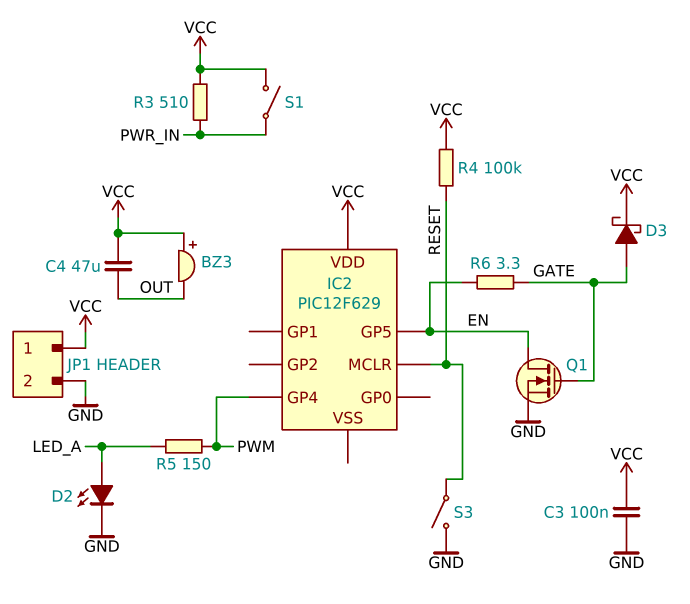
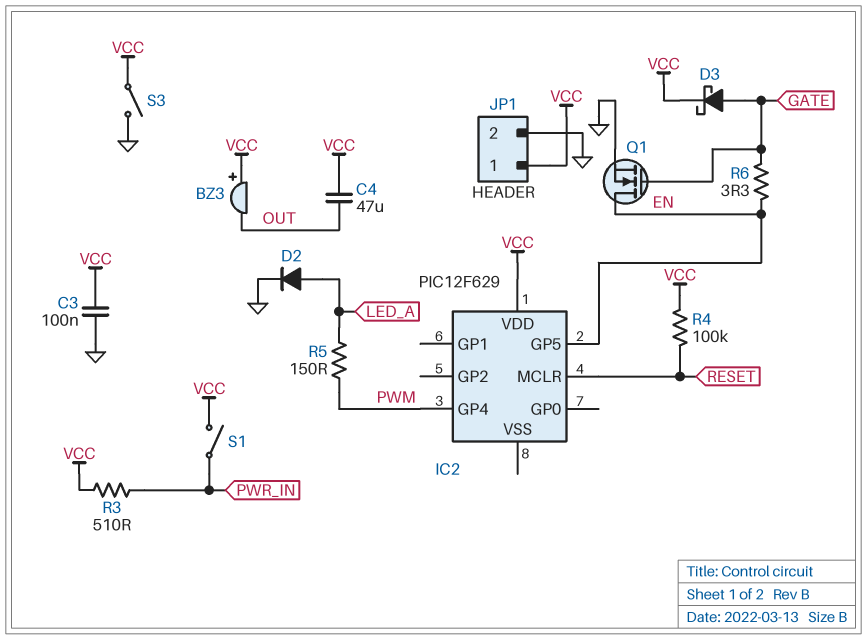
D2: LED (A LED_A, K GND) -> diode (A LED_A, K GND)
S3: switch (GND, RESET) -> switch (GND, VCC)

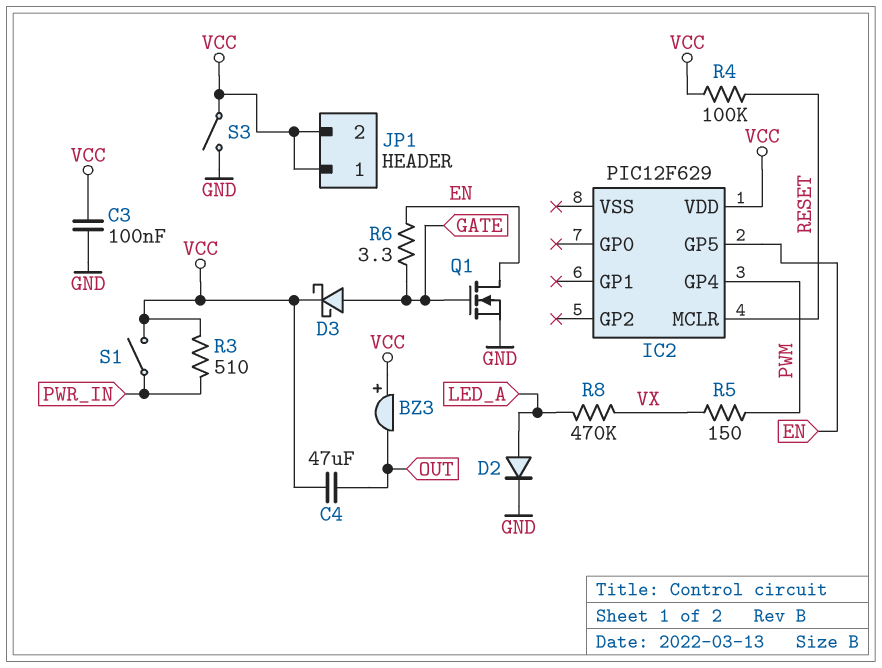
JP1 pin 2: GND -> VCC
R5: 150 (LED_A, PWM) -> 150 (PWM, VX)
R8: none -> 470k (LED_A, VX)

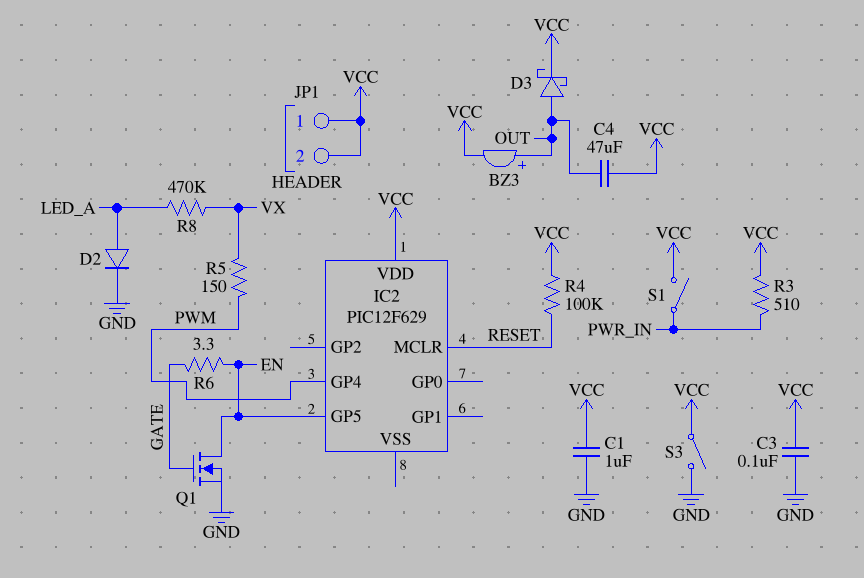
BZ3: buzzer (plus VCC, minus OUT) -> buzzer (plus OUT, minus VCC)
C1: none -> 1uF (GND, VCC)
D3: schottky (A GATE, K VCC) -> schottky (A OUT, K VCC)

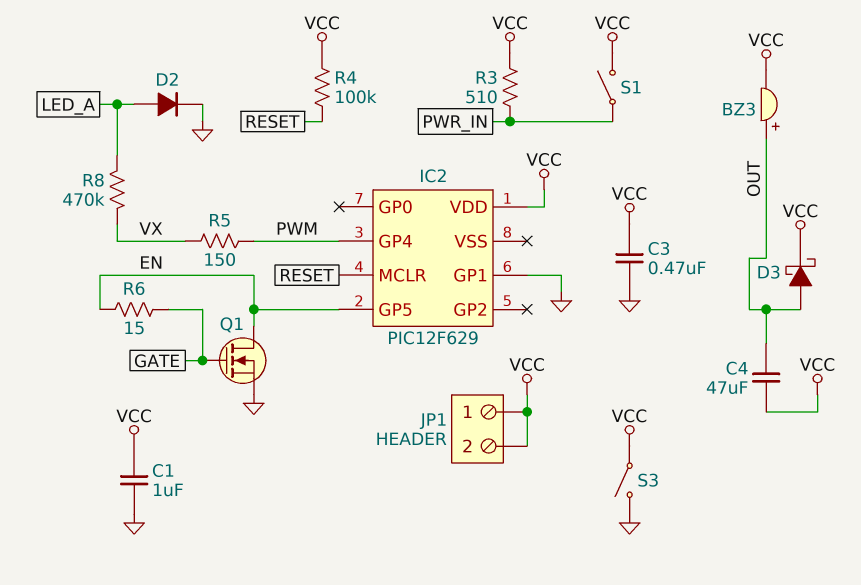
C3: 100nF (GND, VCC) -> 470nF (GND, VCC)
IC2 pin GP1: none -> GND
R6: 3.3 (EN, GATE) -> 15 (EN, GATE)

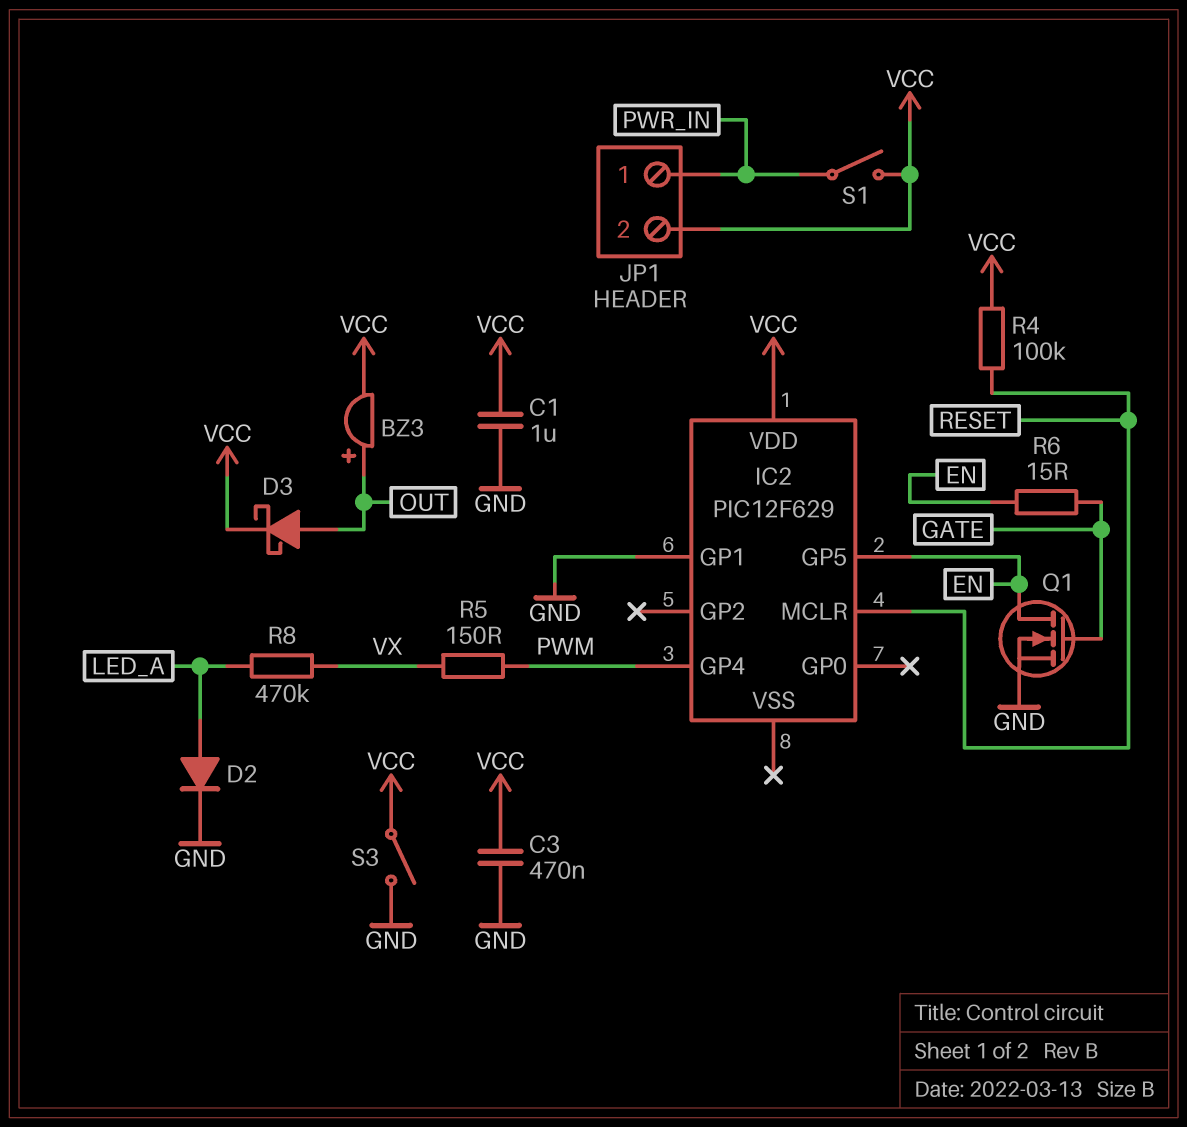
C4: 47uF (OUT, VCC) -> none
JP1 pin 1: VCC -> PWR_IN
R3: 510 (PWR_IN, VCC) -> none

